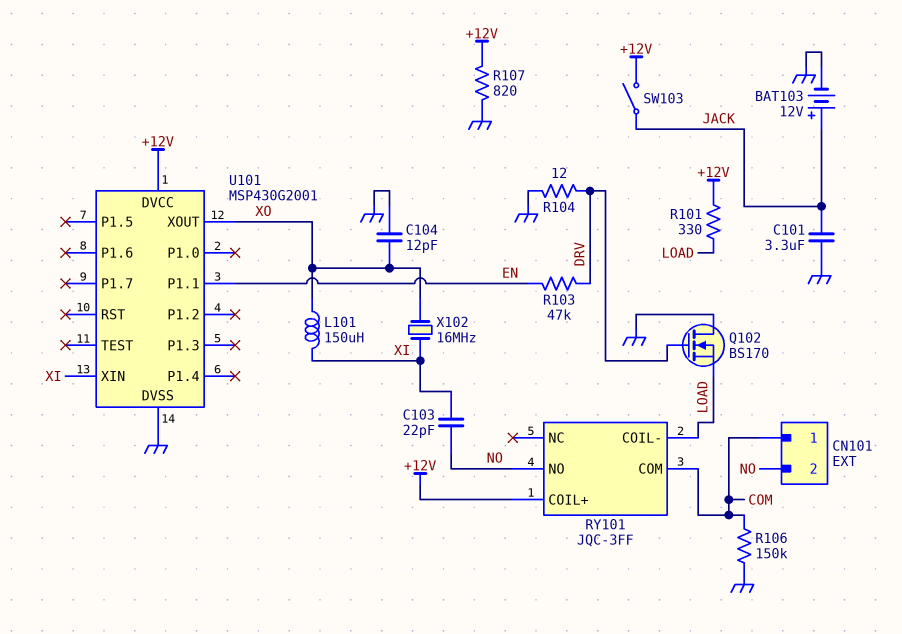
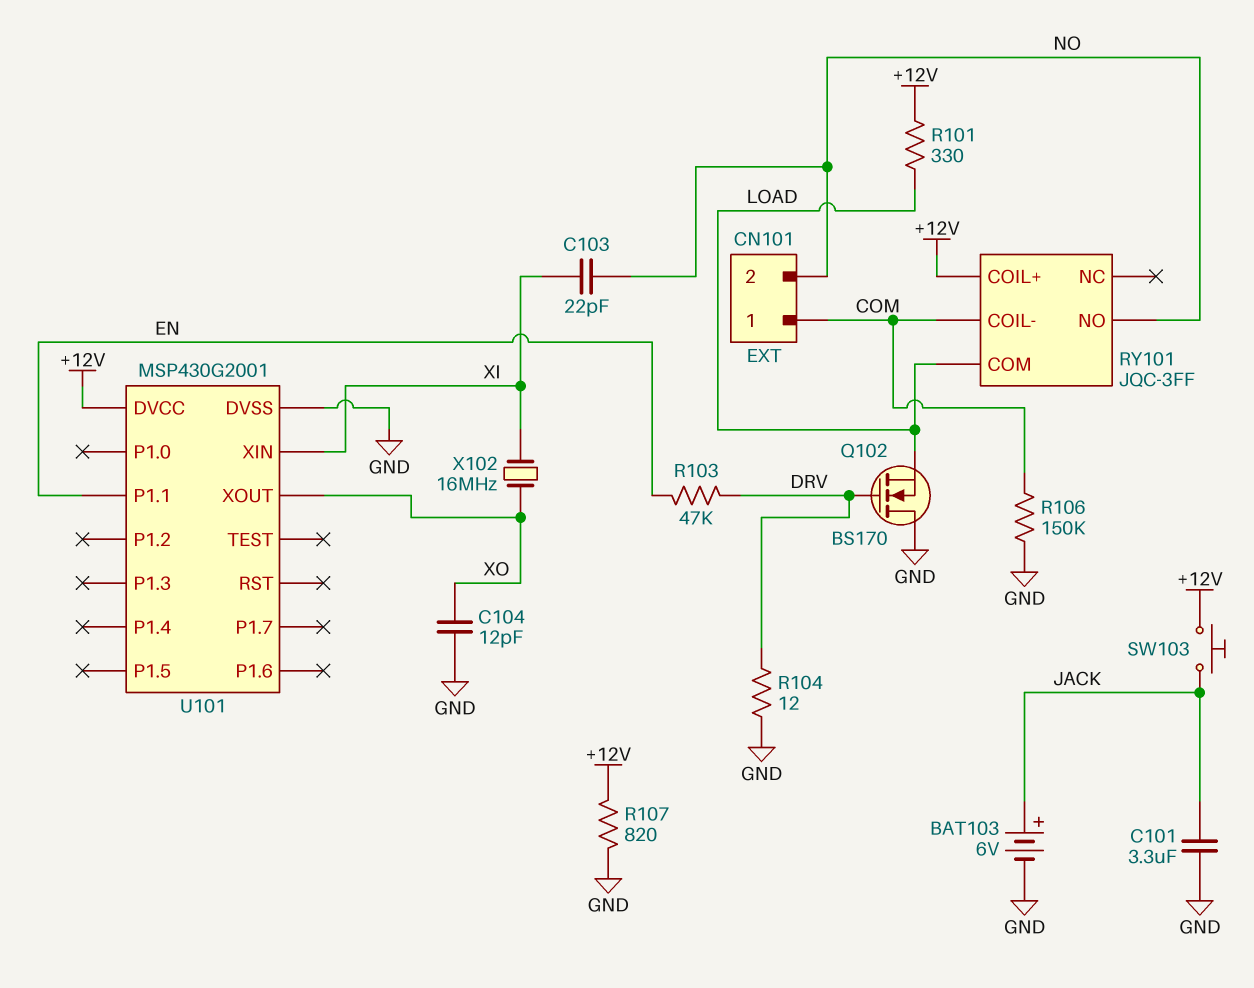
BAT103: 12V (plus JACK, minus GND) -> 6V (plus JACK, minus GND)
L101: 150uH (XI, XO) -> none
RY101 pin COIL-: LOAD -> COM
RY101 pin COM: COM -> LOAD
SW103: switch (+12V, JACK) -> button (+12V, JACK)

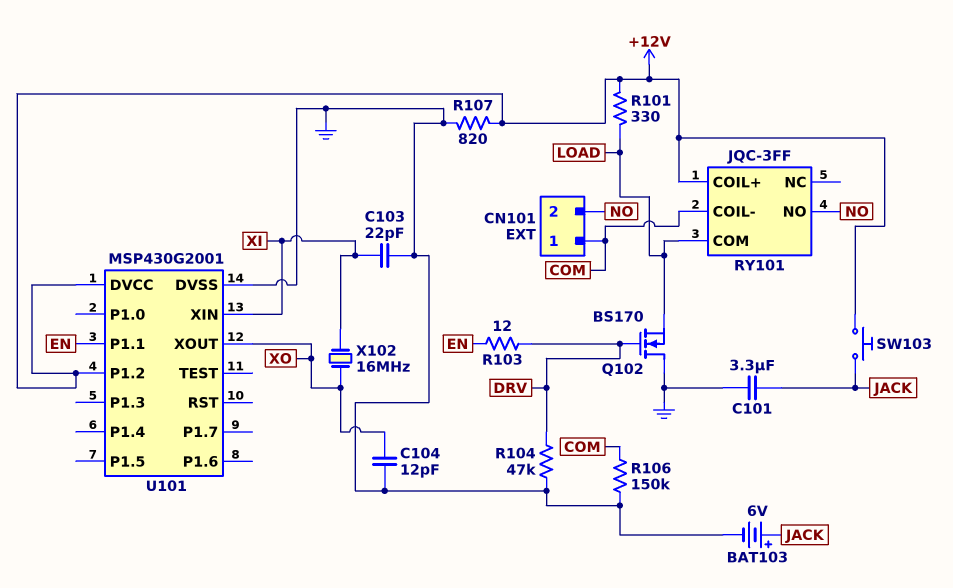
C103: 22pF (NO, XI) -> 22pF (GND, XI)
R103: 47k (DRV, EN) -> 12 (DRV, EN)
R104: 12 (DRV, GND) -> 47k (DRV, GND)
U101 pin P1.2: none -> +12V

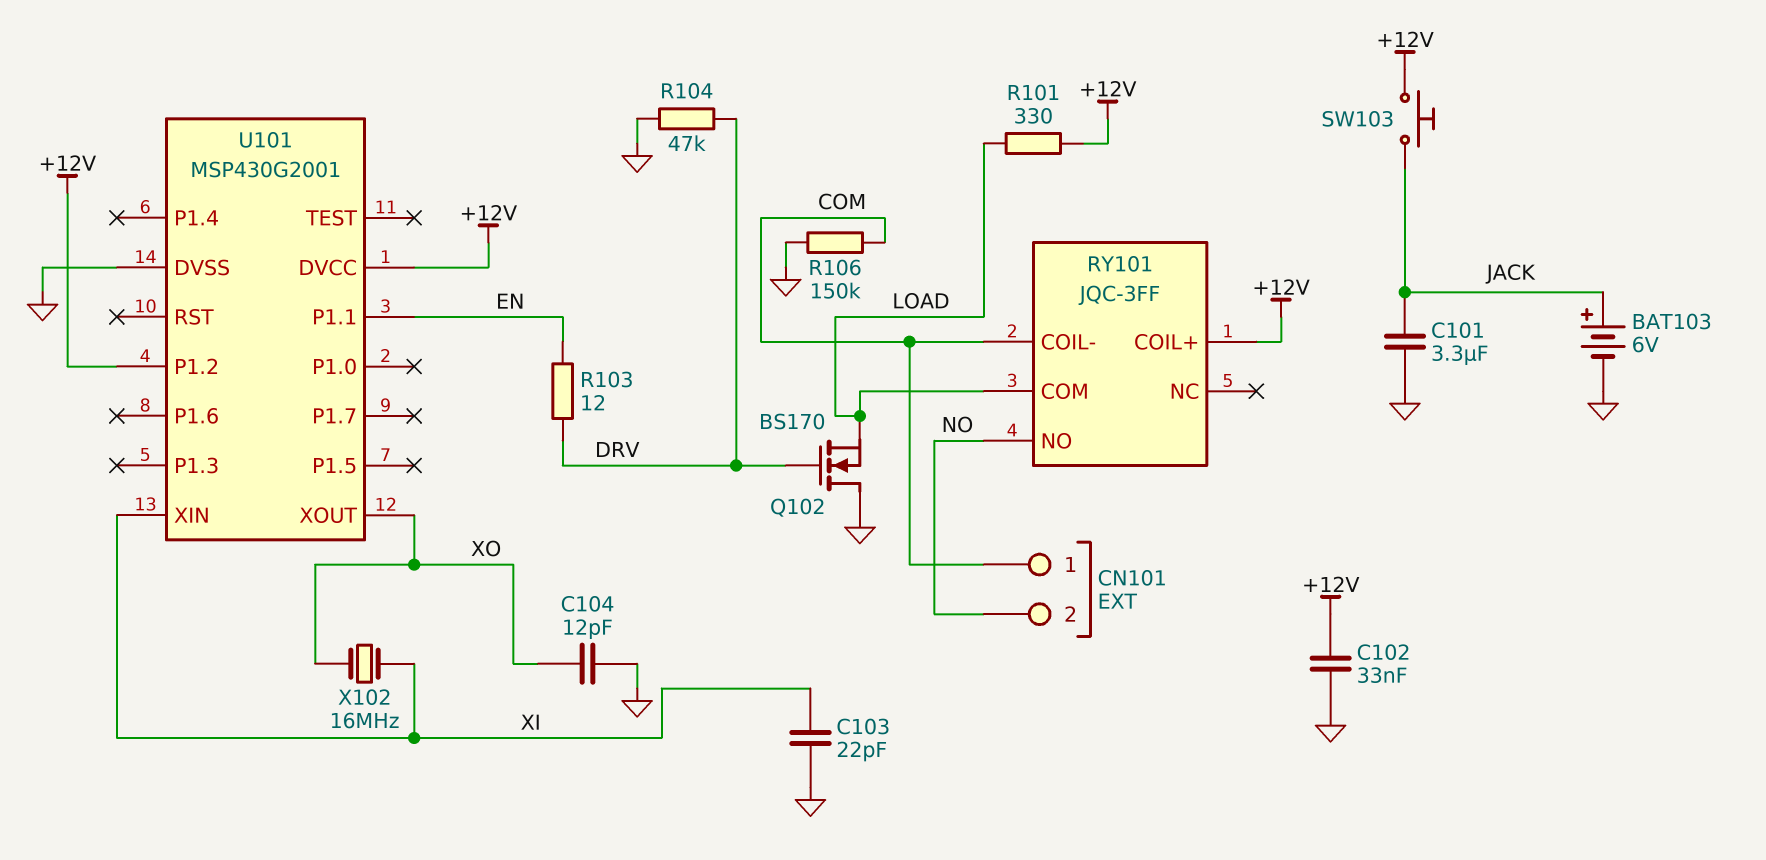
C102: none -> 33nF (+12V, GND)
R107: 820 (+12V, GND) -> none

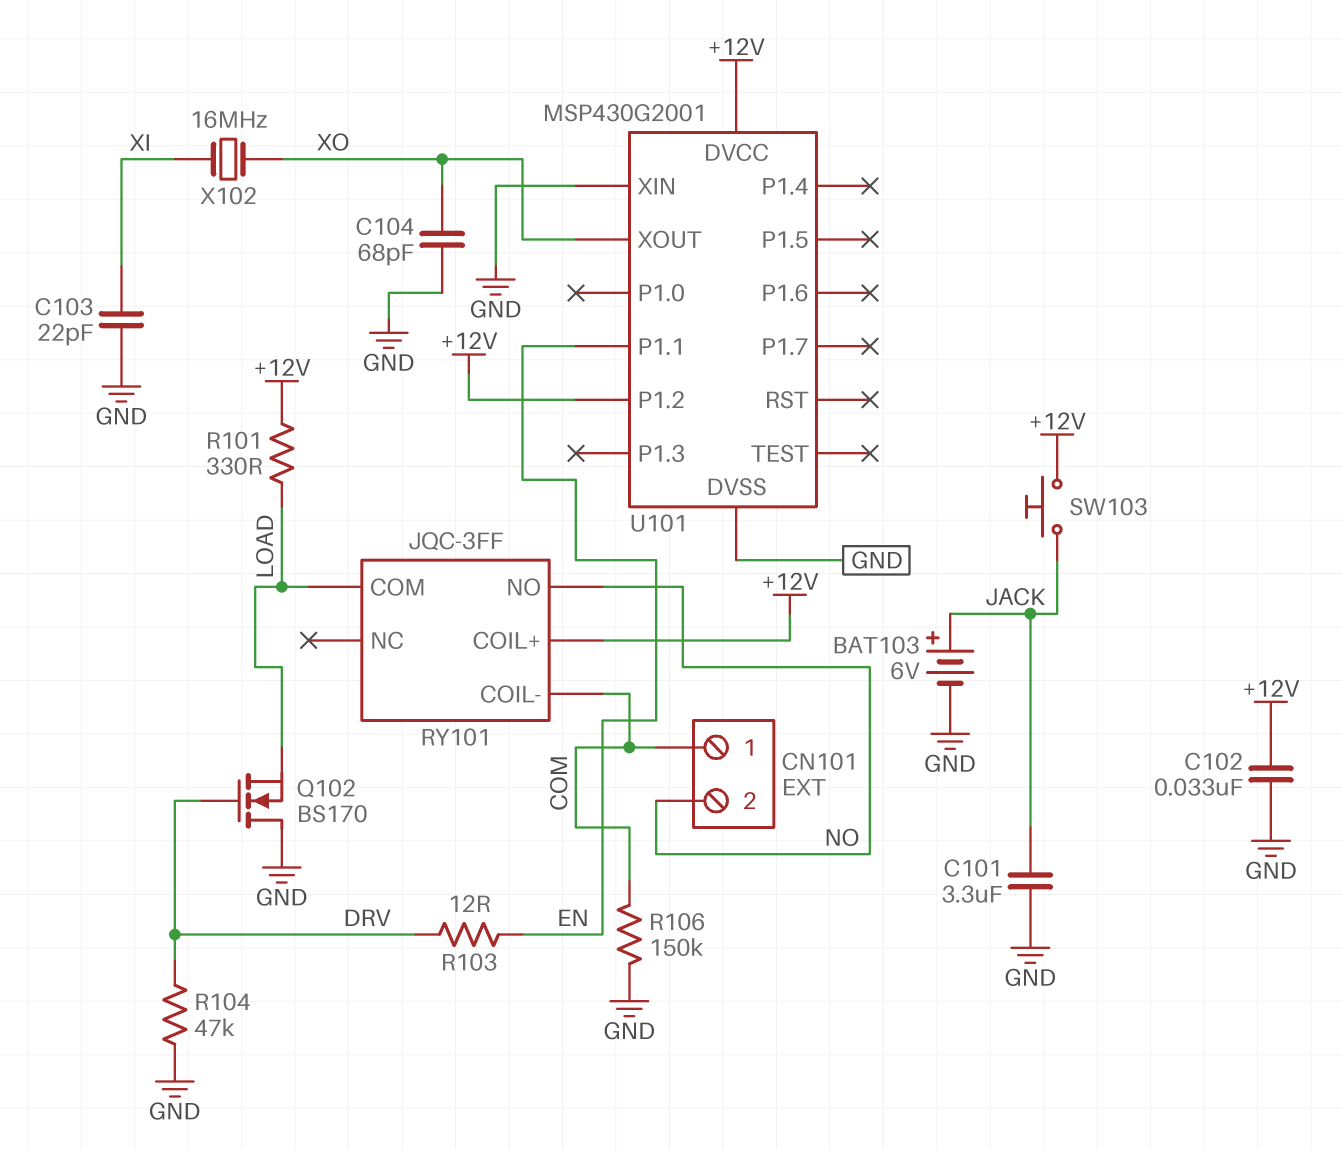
C104: 12pF (GND, XO) -> 68pF (GND, XO)
U101 pin XIN: XI -> GND

